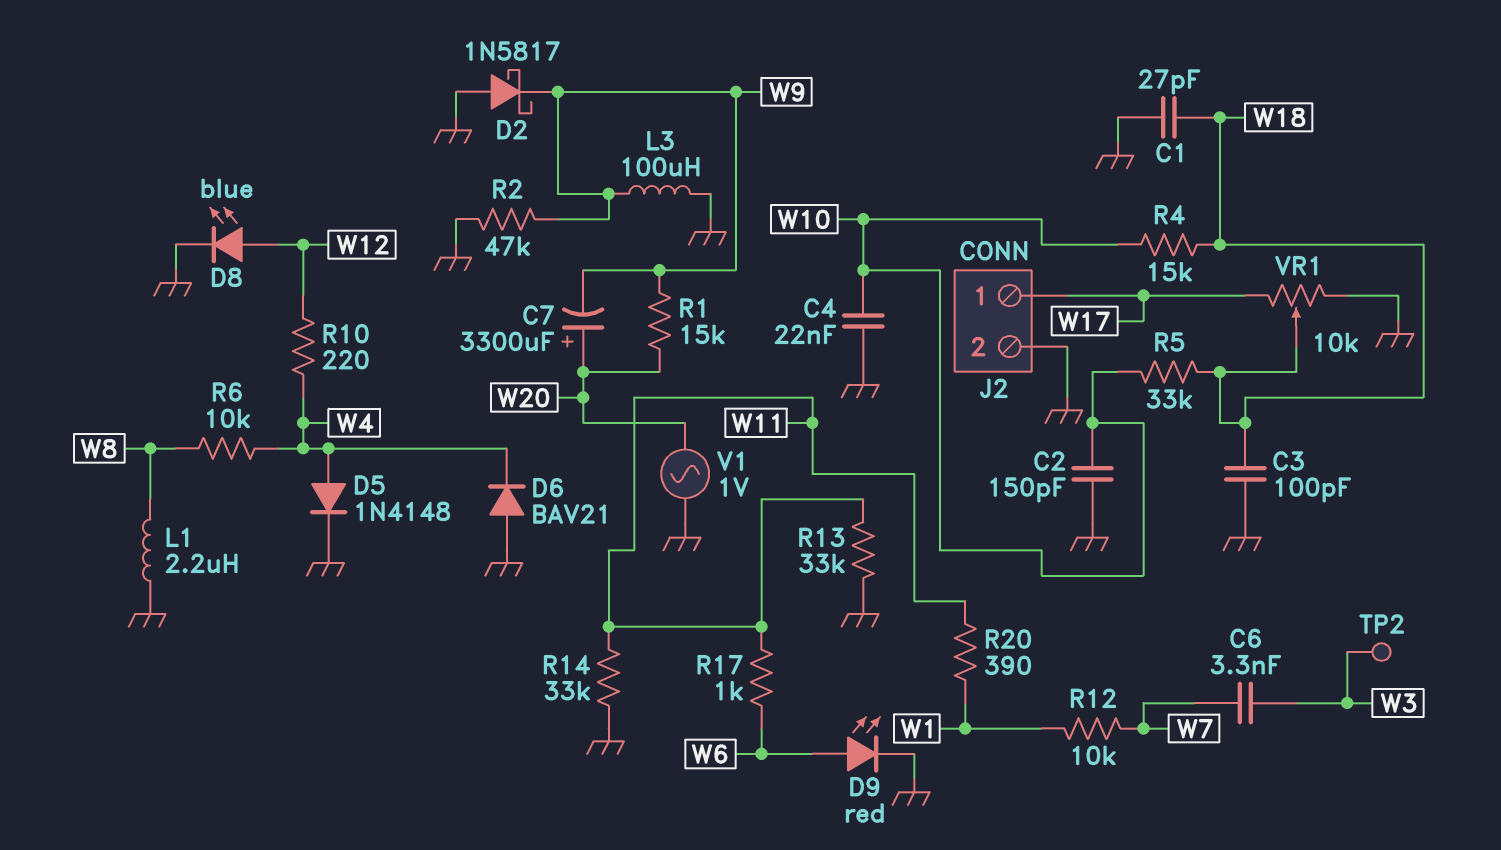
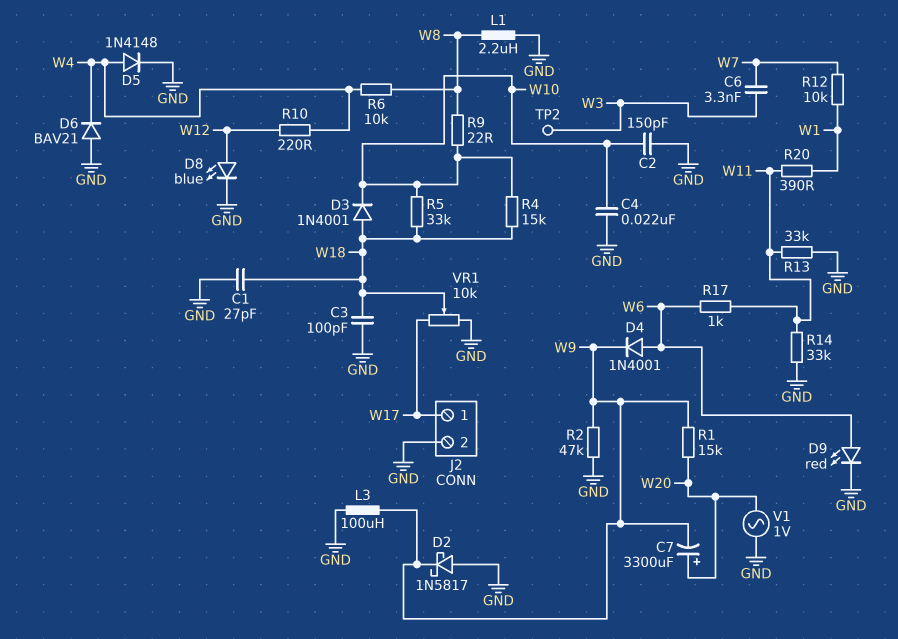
D3: none -> diode 1N4001 (A W18, K W10)
D4: none -> diode 1N4001 (A W6, K W9)
R9: none -> 22 (W8, W10)

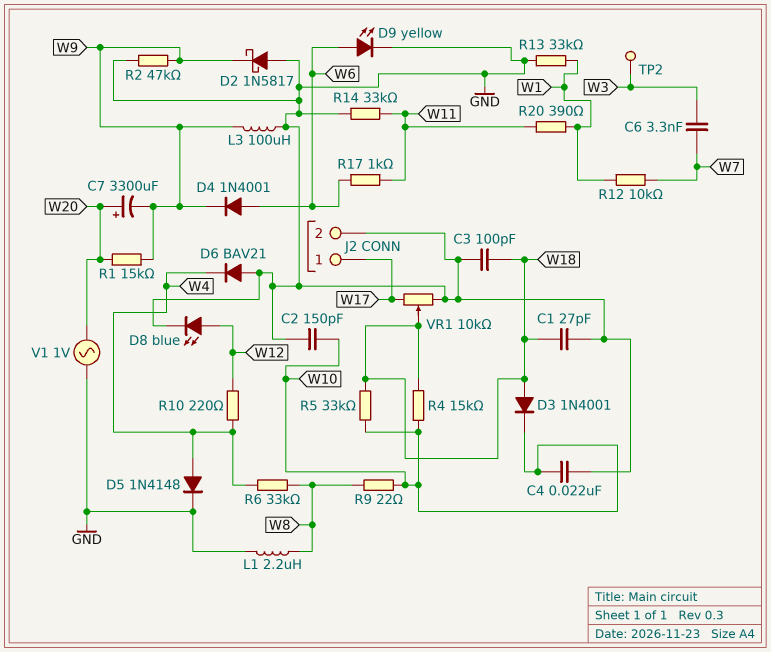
D9: LED red (A W6, K GND) -> LED yellow (A W6, K GND)
R6: 10k (W4, W8) -> 33k (W4, W8)
R13: 33k (GND, W11) -> 33k (GND, W1)

